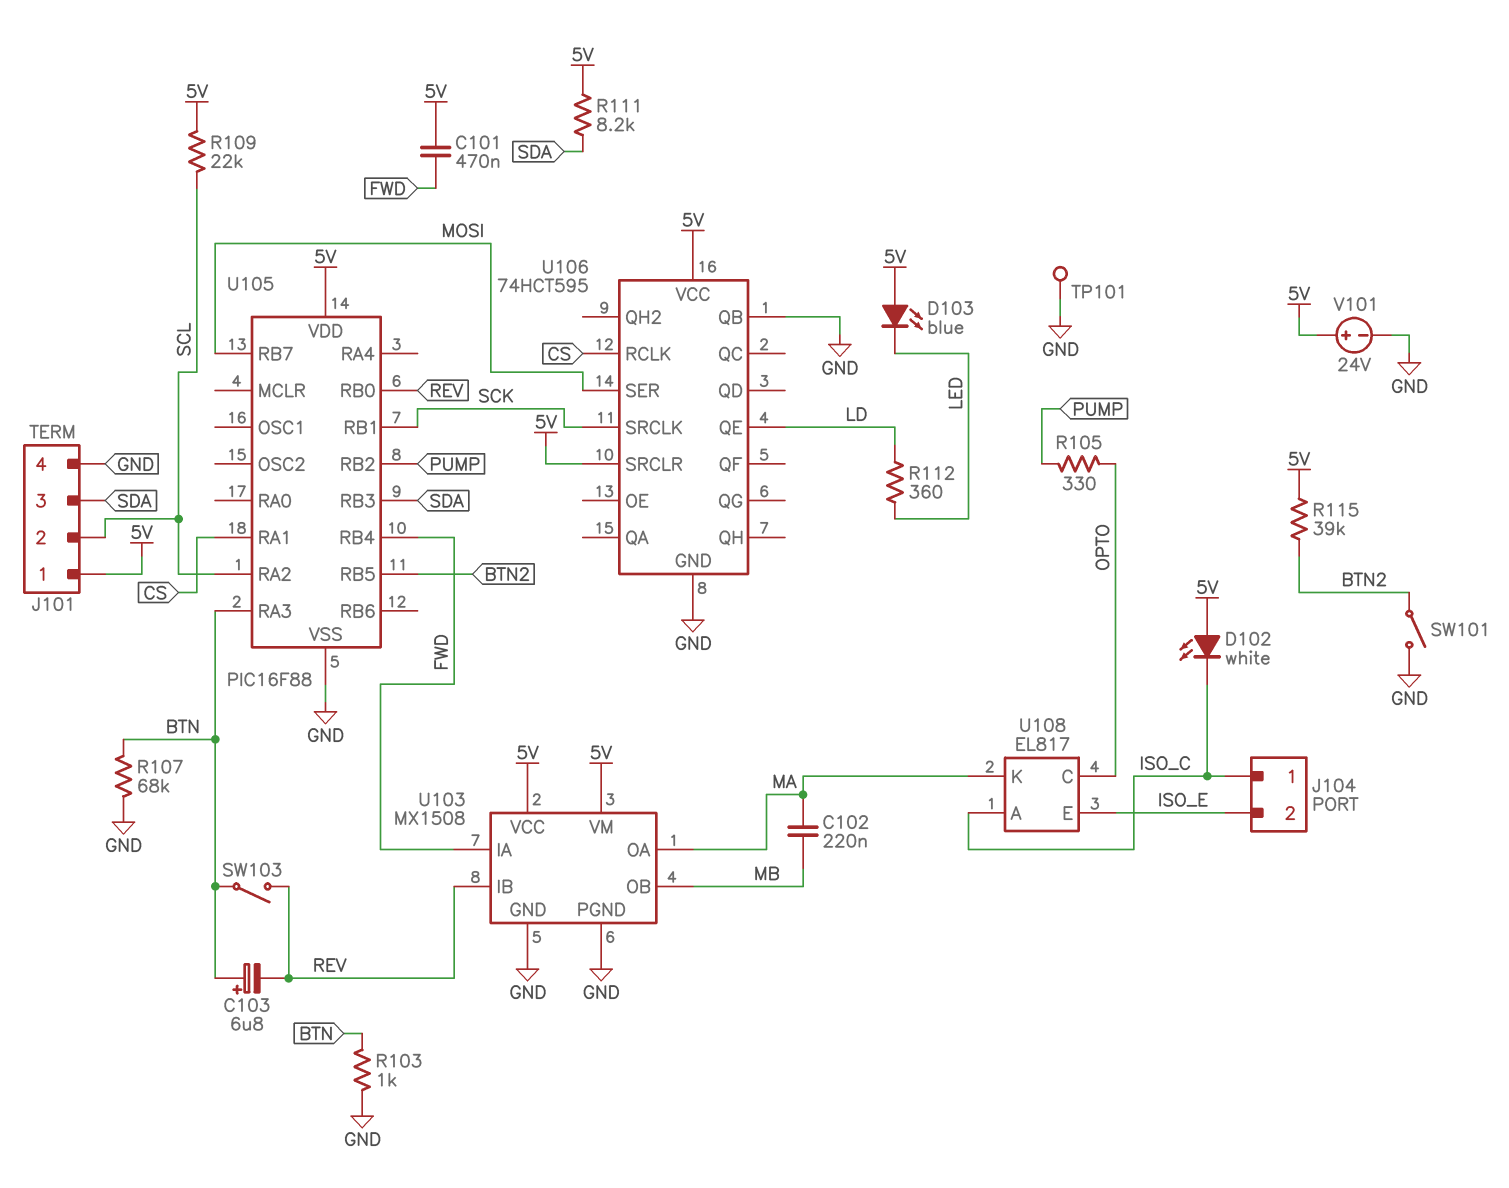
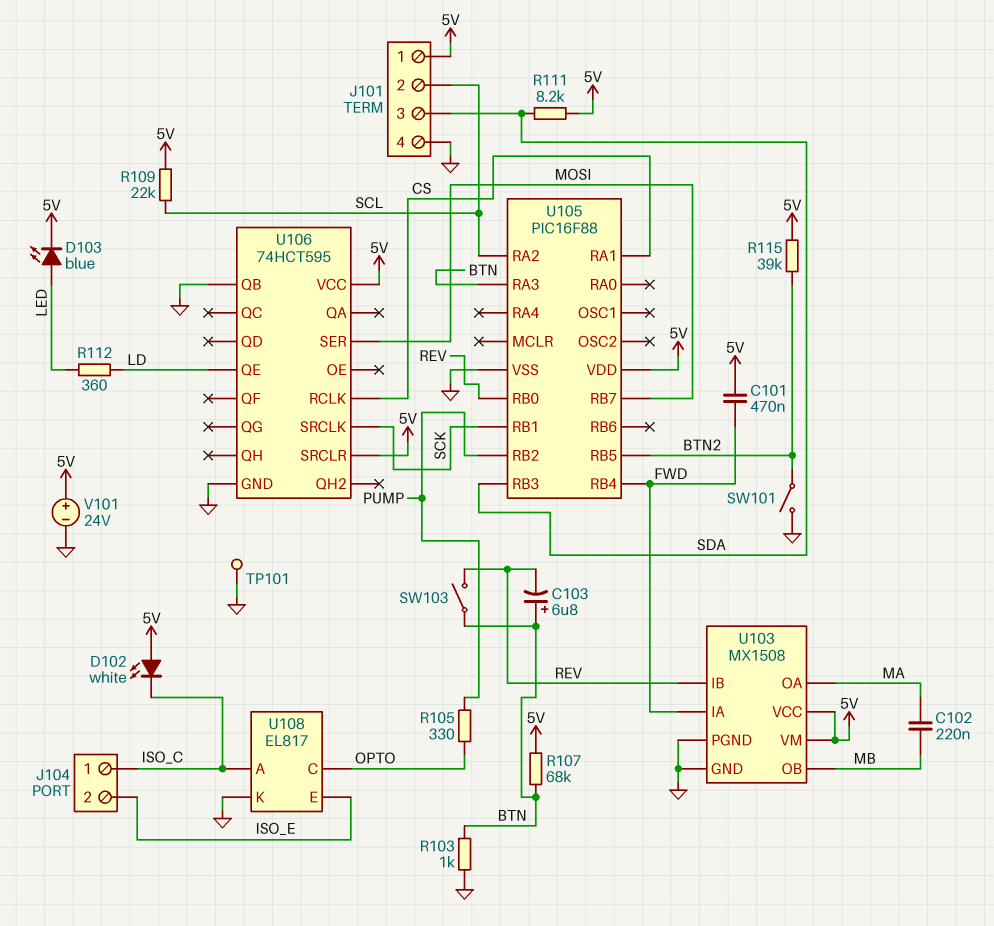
D103: LED blue (A 5V, K LED) -> LED blue (A LED, K 5V)
R107: 68k (BTN, GND) -> 68k (5V, BTN)
U108 pin K: MA -> GND

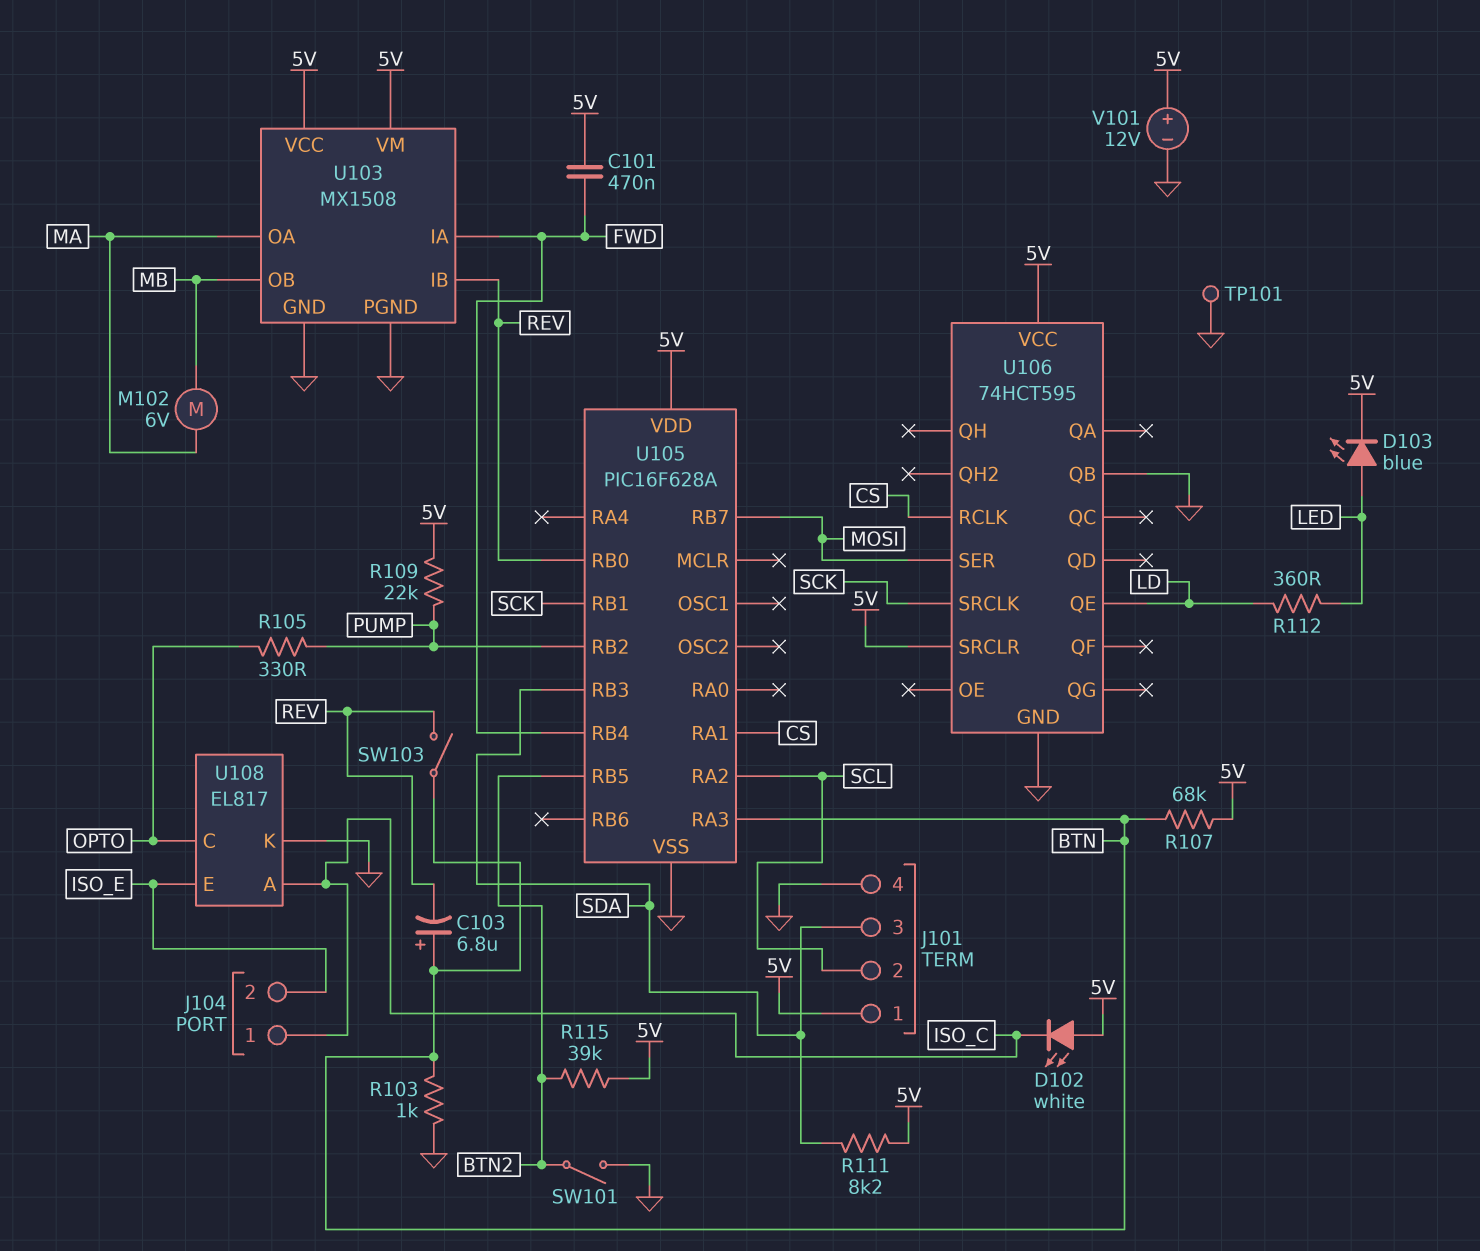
C102: 220nF (MA, MB) -> none
M102: none -> motor 6V (MA, MB)
R109: 22k (5V, SCL) -> 22k (5V, PUMP)
U105: PIC16F88 -> PIC16F628A
V101: 24V (plus 5V, minus GND) -> 12V (plus 5V, minus GND)

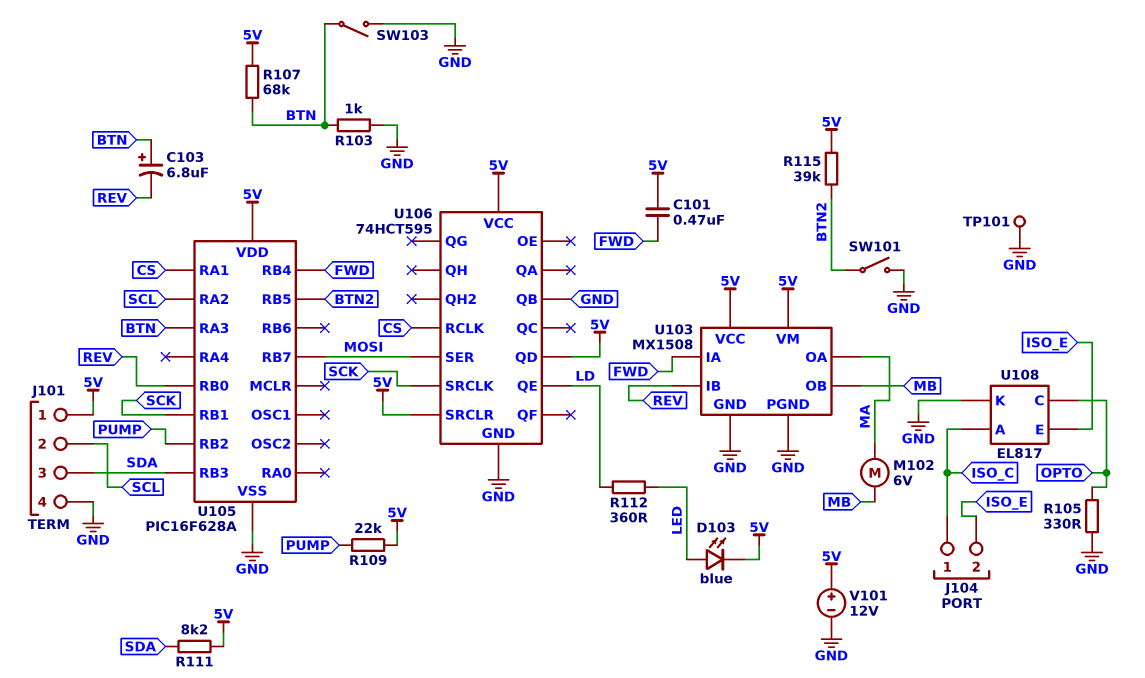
D102: LED white (A 5V, K ISO_C) -> none
R105: 330 (OPTO, PUMP) -> 330 (GND, OPTO)
SW103: switch (BTN, REV) -> switch (BTN, GND)
U106 pin QD: none -> 5V

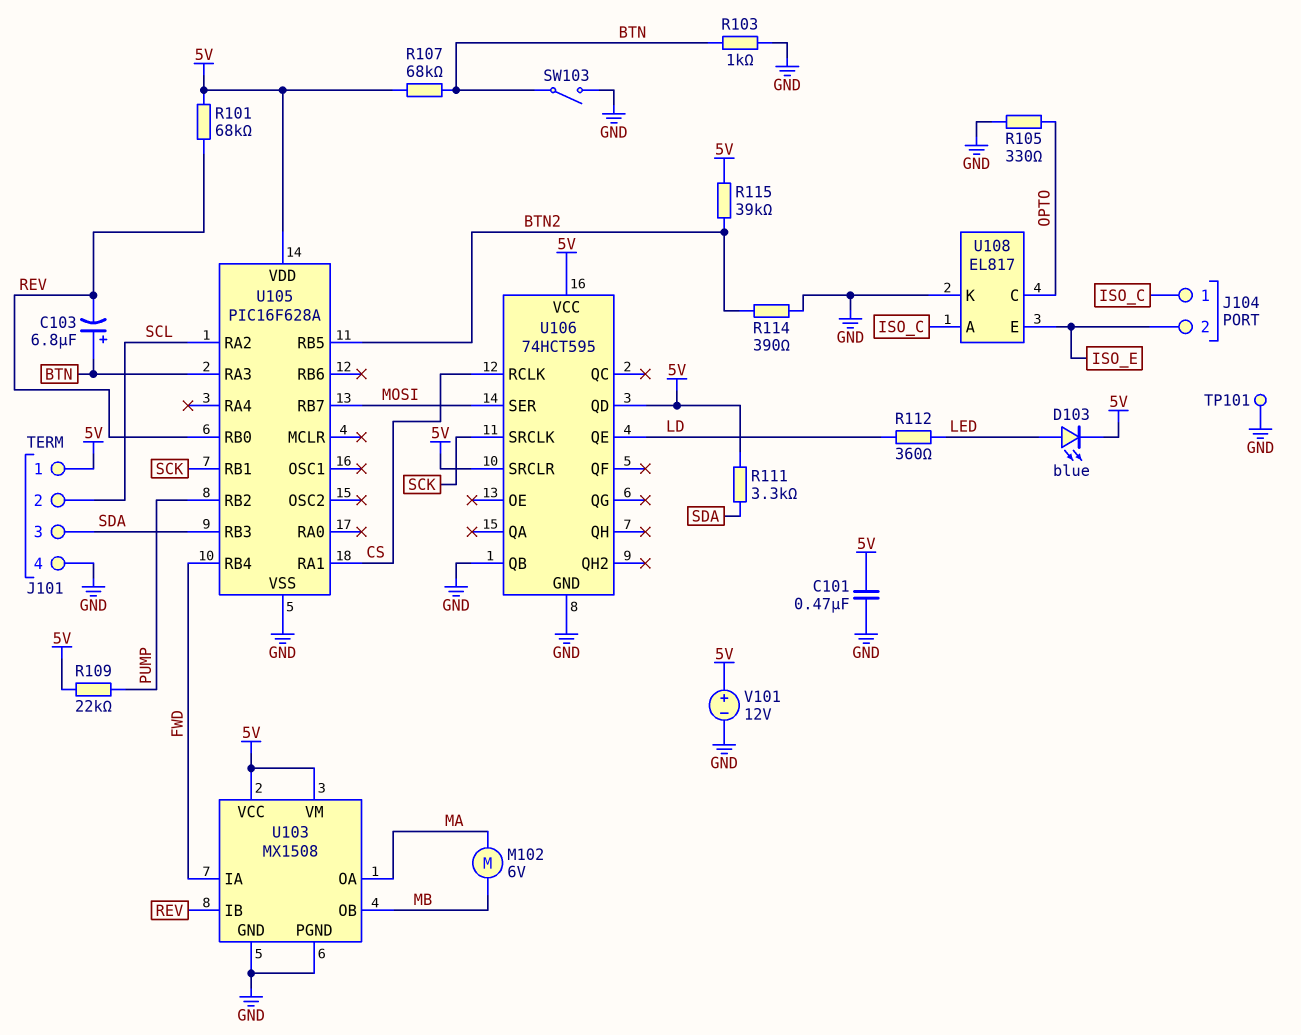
C101: 470nF (5V, FWD) -> 470nF (5V, GND)
R101: none -> 68k (5V, REV)
R111: 8.2k (5V, SDA) -> 3.3k (5V, SDA)
R114: none -> 390 (BTN2, GND)
SW101: switch (BTN2, GND) -> none

